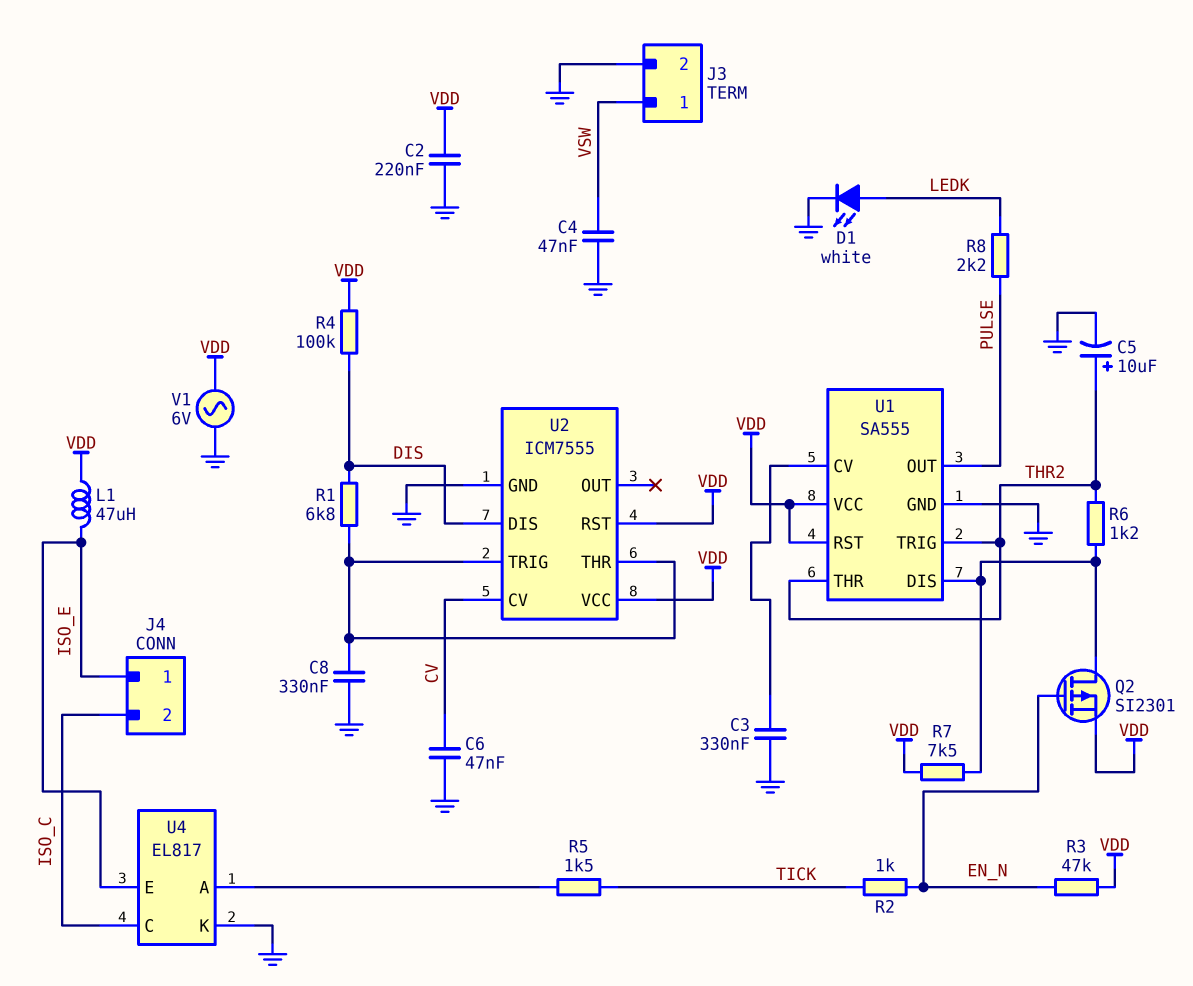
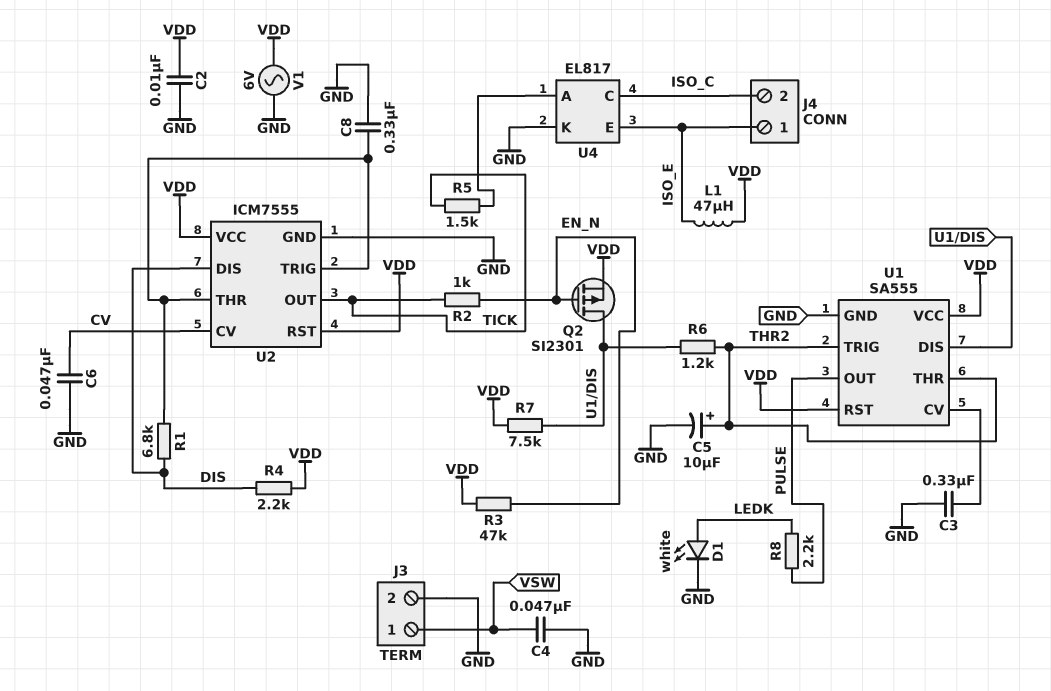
C2: 220nF (GND, VDD) -> 10nF (GND, VDD)
R4: 100k (DIS, VDD) -> 2.2k (DIS, VDD)
U2 pin OUT: none -> TICK

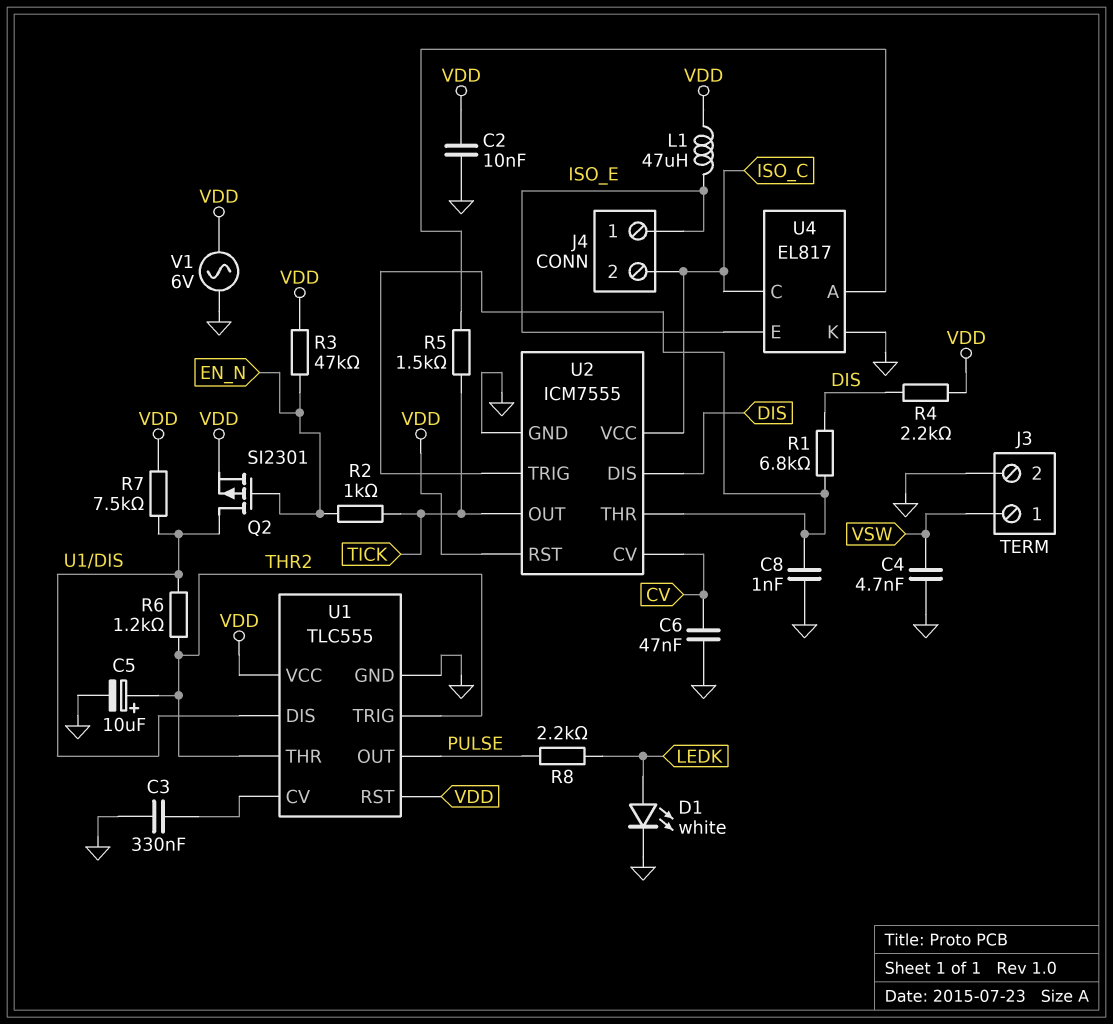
C4: 47nF (GND, VSW) -> 4.7nF (GND, VSW)
C8: 330nF (GND, U2/THR) -> 1nF (GND, U2/THR)
U1: SA555 -> TLC555
U2 pin VCC: VDD -> ISO_C

